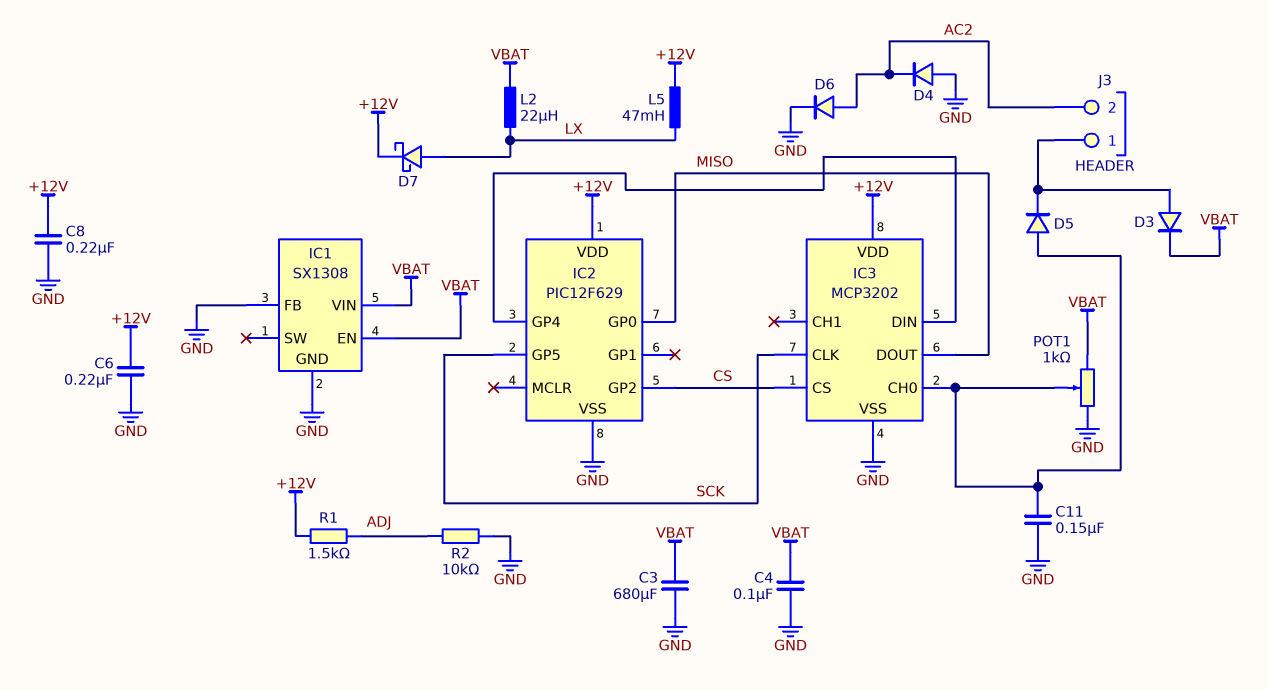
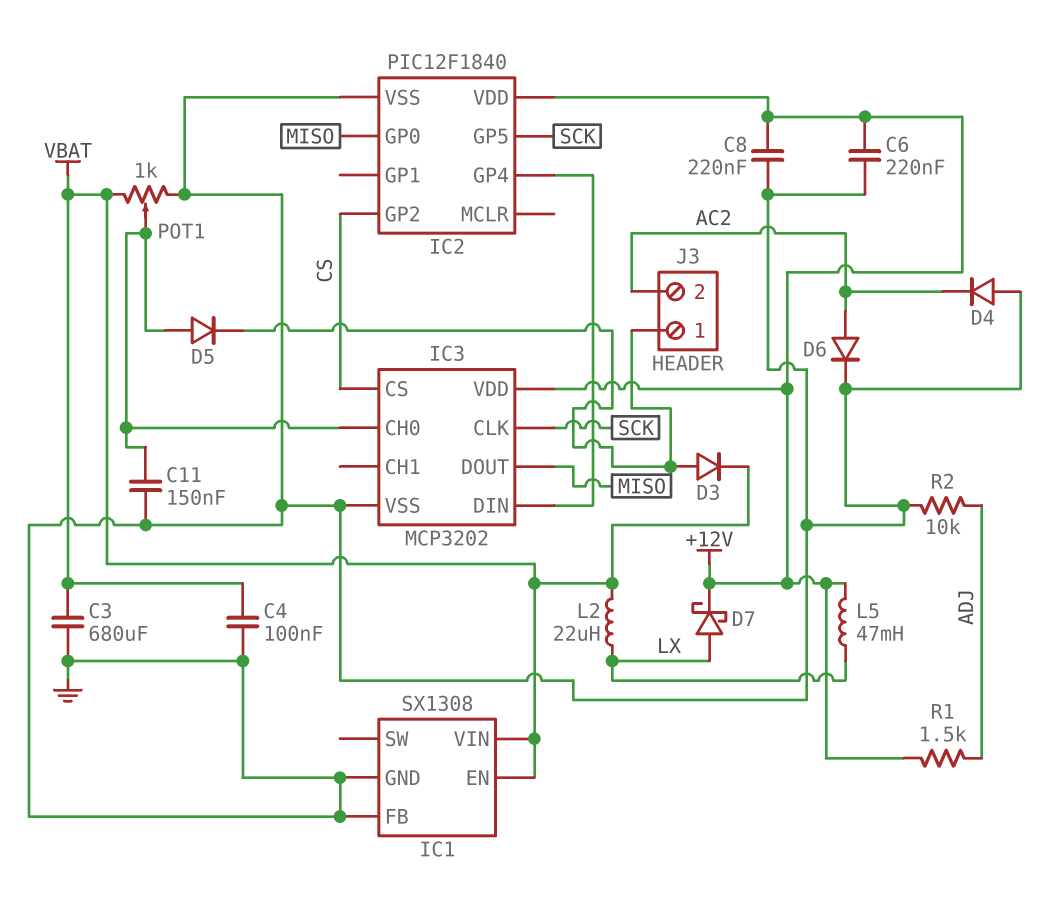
IC2: PIC12F629 -> PIC12F1840

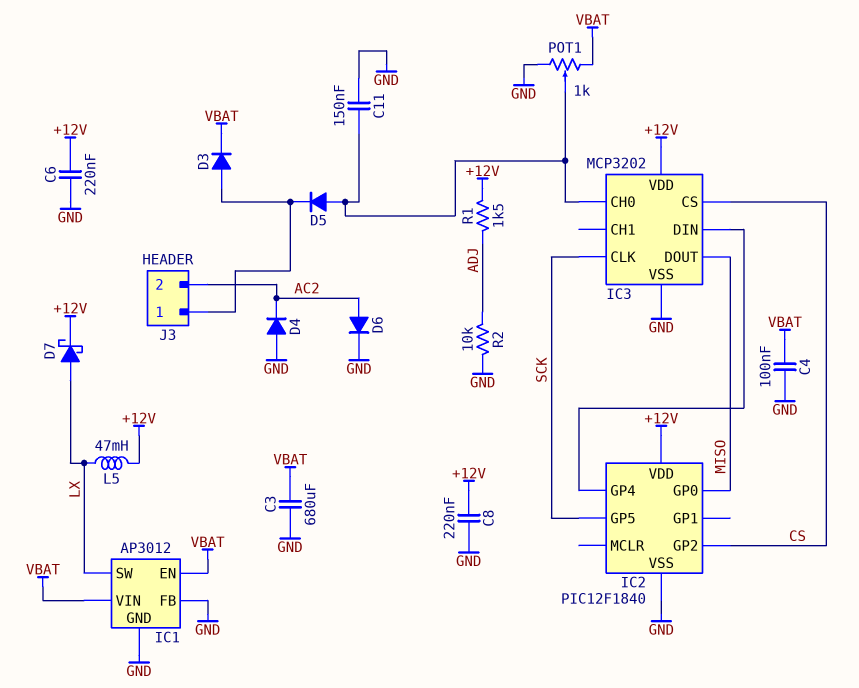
IC1: SX1308 -> AP3012
IC1 pin SW: none -> LX
L2: 22uH (LX, VBAT) -> none

